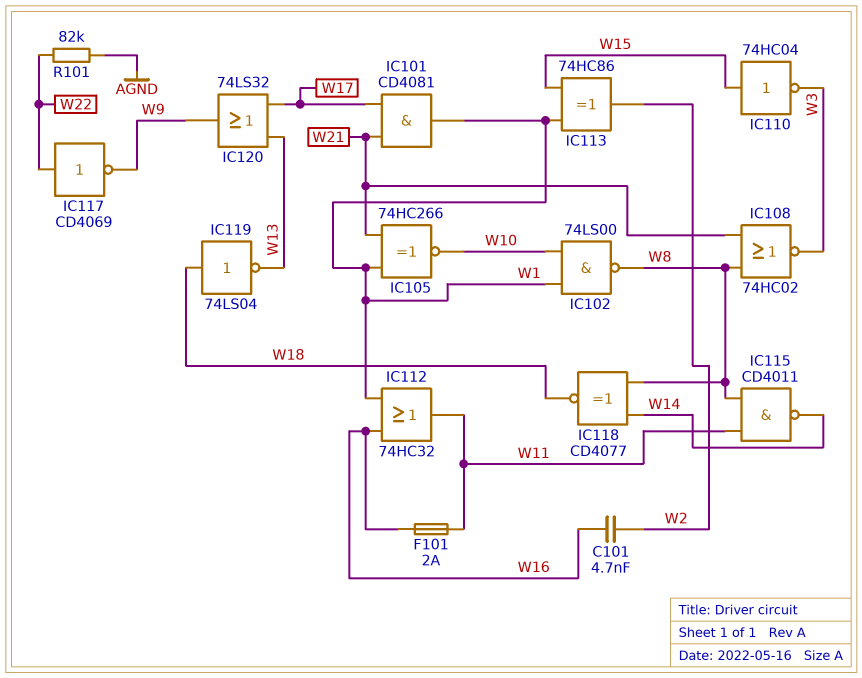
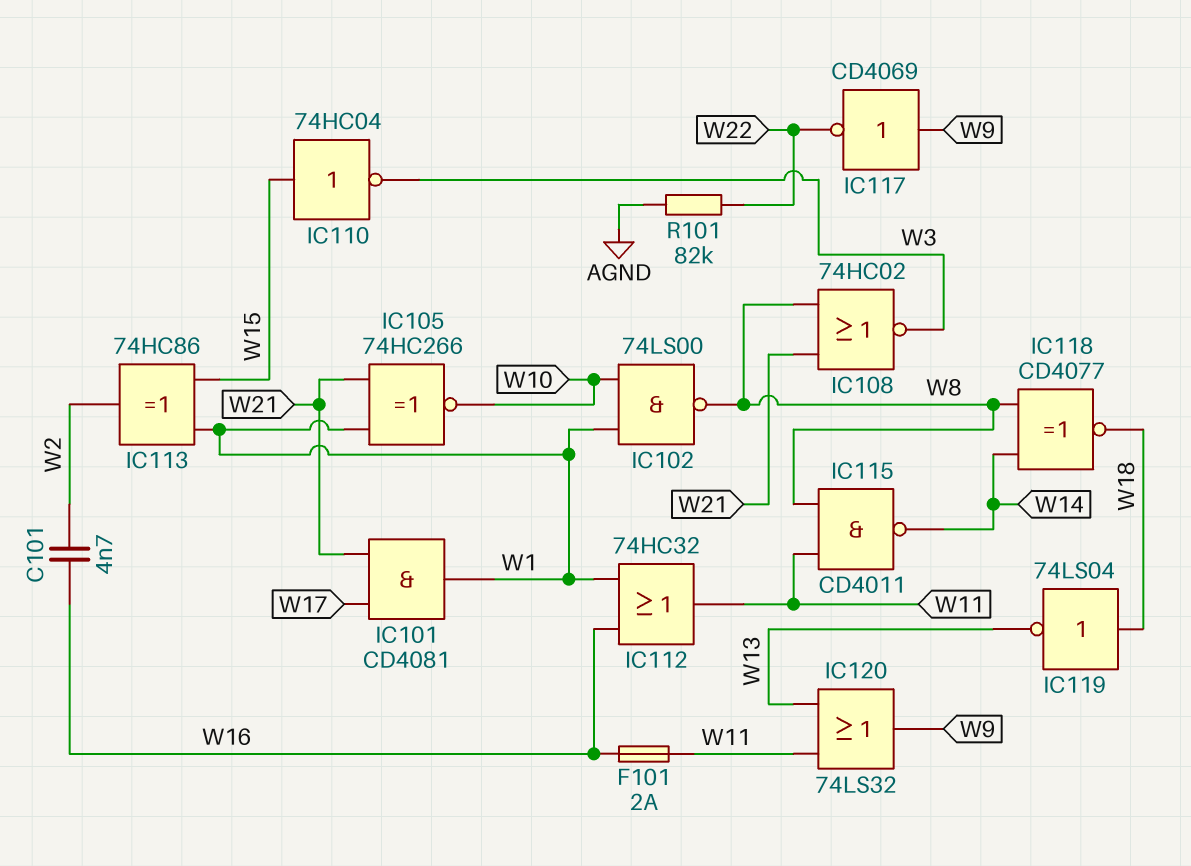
IC117: NOT CD4069 (in W22, out W9) -> NOT CD4069 (in W9, out W22)
IC120: OR 74LS32 (in W13, in W17, out W9) -> OR 74LS32 (in W11, in W13, out W9)

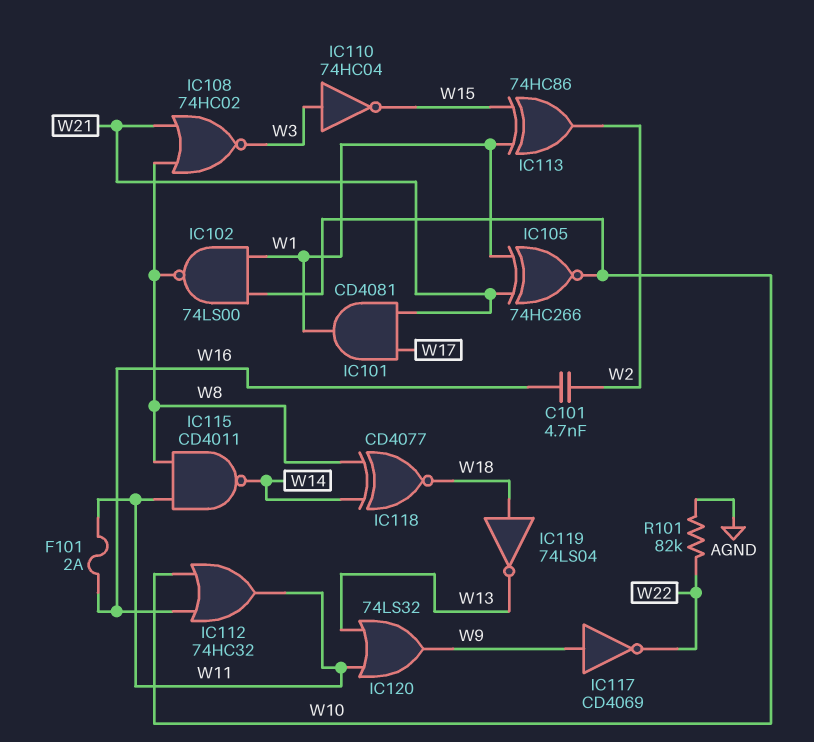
IC110: NOT 74HC04 (in W15, out W3) -> NOT 74HC04 (in W3, out W15)
IC112: OR 74HC32 (in W1, in W16, out W11) -> OR 74HC32 (in W10, in W16, out W11)

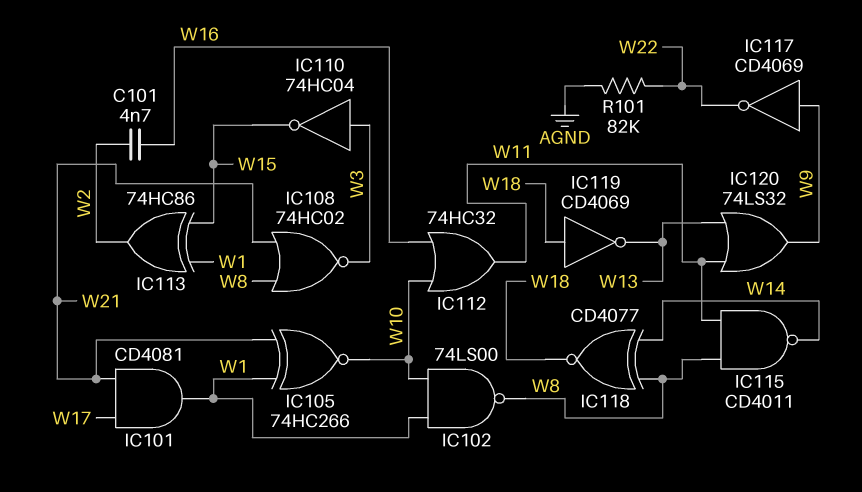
F101: 2A (W11, W16) -> none
IC119: NOT 74LS04 (in W18, out W13) -> NOT CD4069 (in W18, out W13)

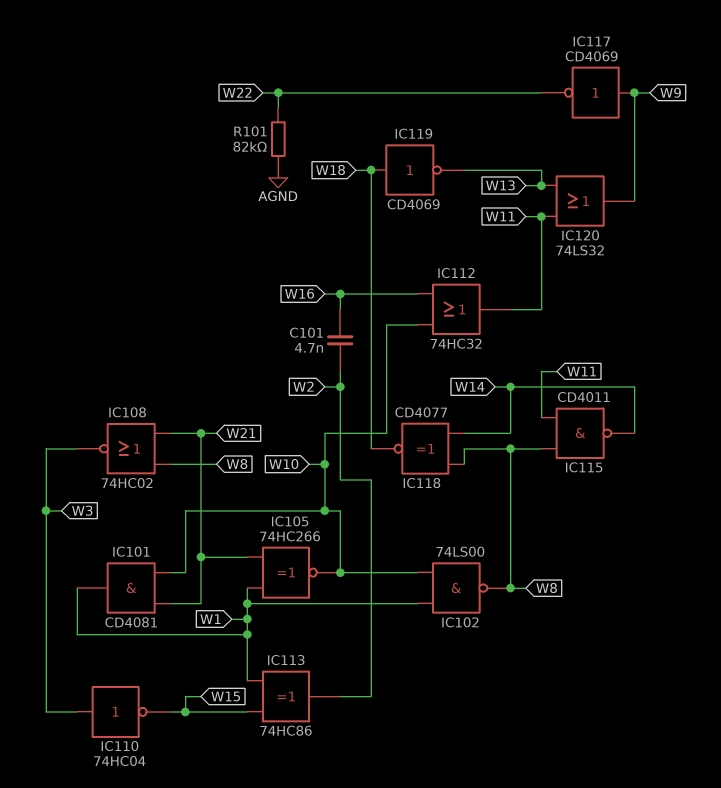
IC101: AND CD4081 (in W17, in W21, out W1) -> AND CD4081 (in W10, in W21, out W1)

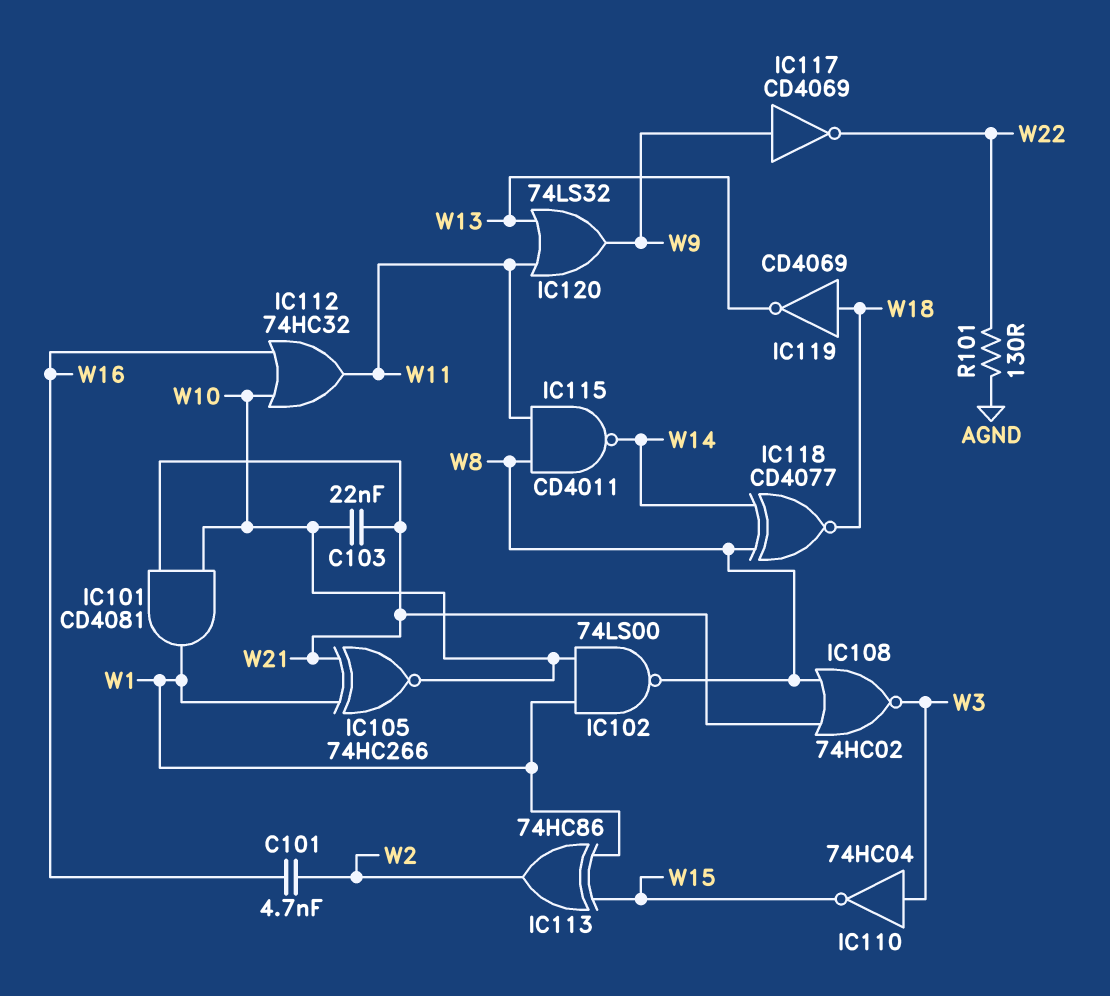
C103: none -> 22nF (W10, W21)
R101: 82k (AGND, W22) -> 130 (AGND, W22)

